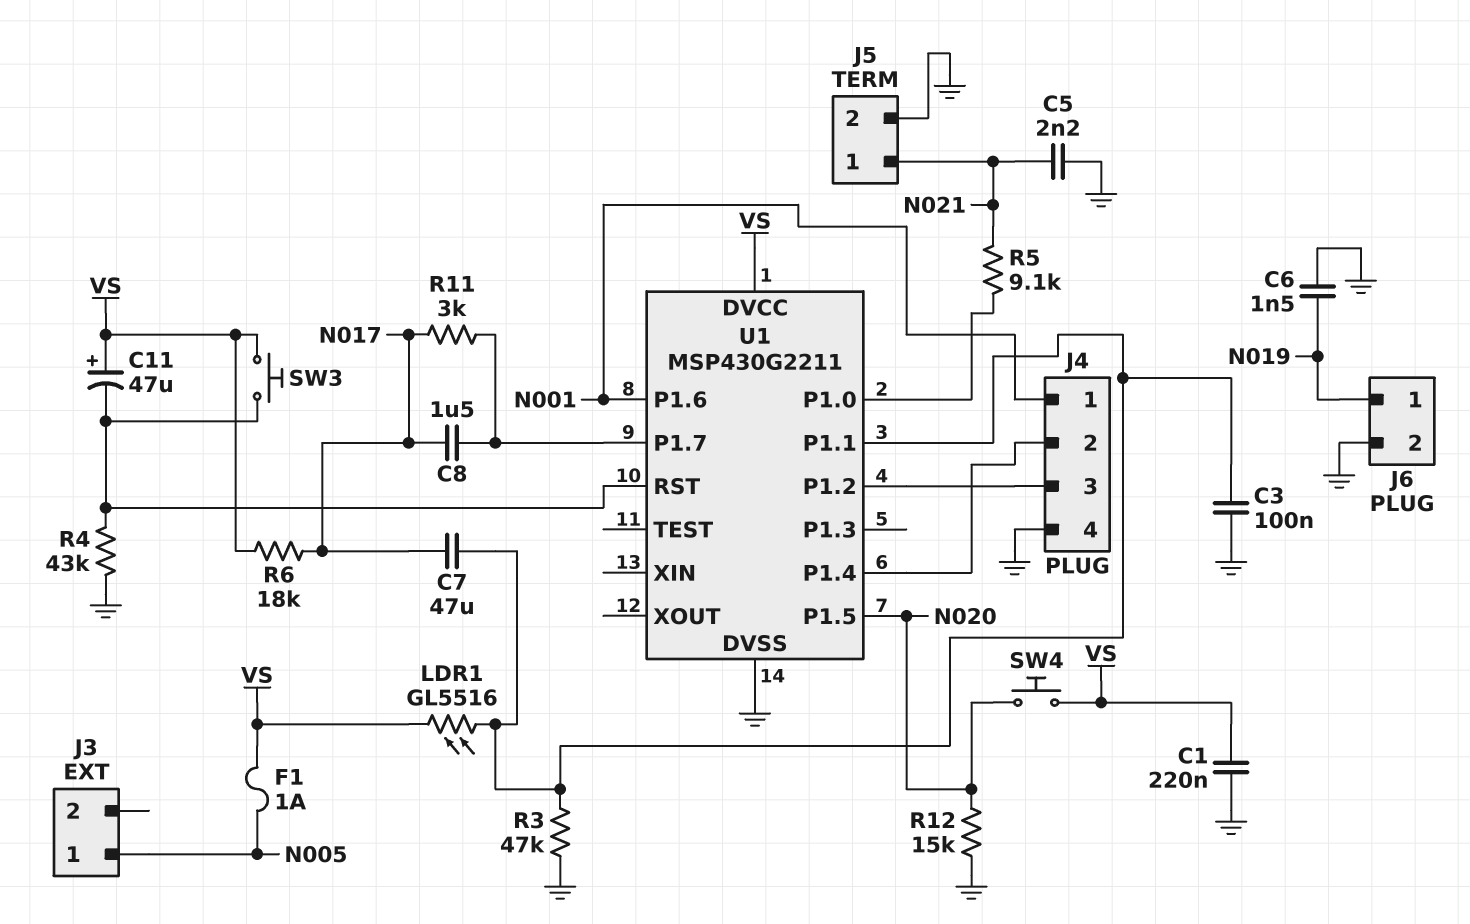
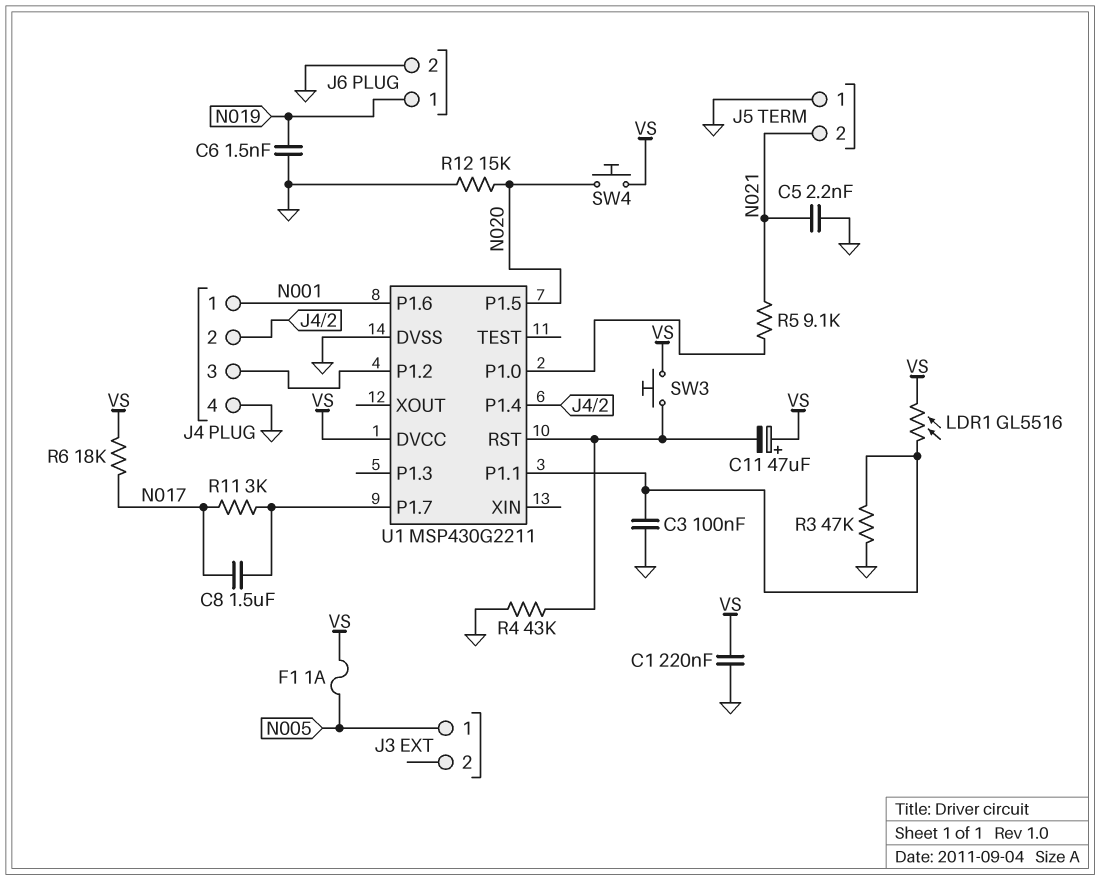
C7: 47uF (N017, U1/P1.1) -> none
J5 pin 1: N021 -> GND
J5 pin 2: GND -> N021

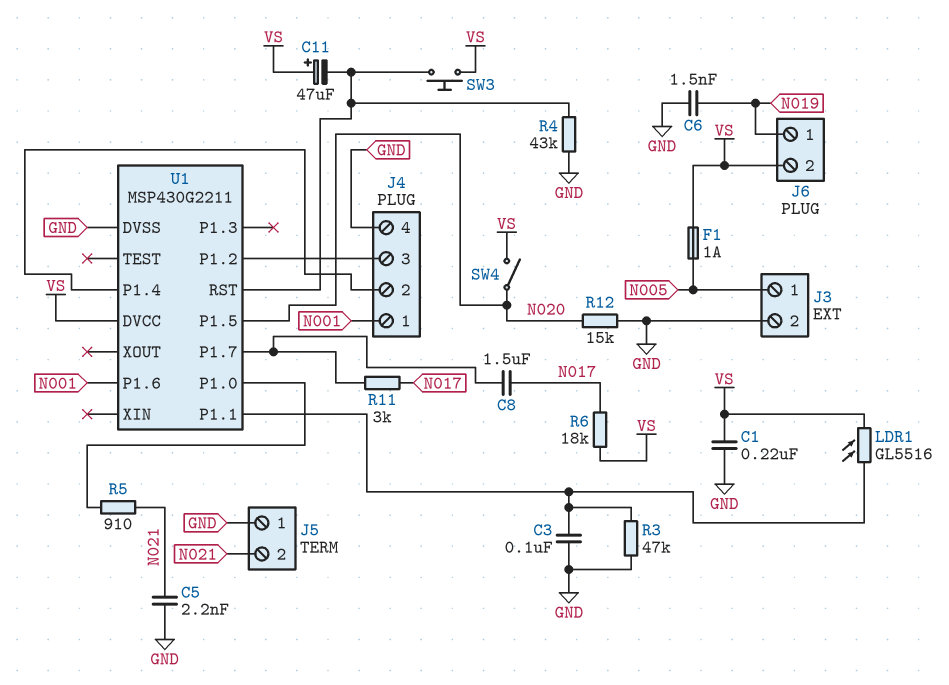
J3 pin 2: none -> GND
J6 pin 2: GND -> VS
R5: 9.1k (N021, U1/P1.0) -> 910 (N021, U1/P1.0)
SW4: button (N020, VS) -> switch (N020, VS)

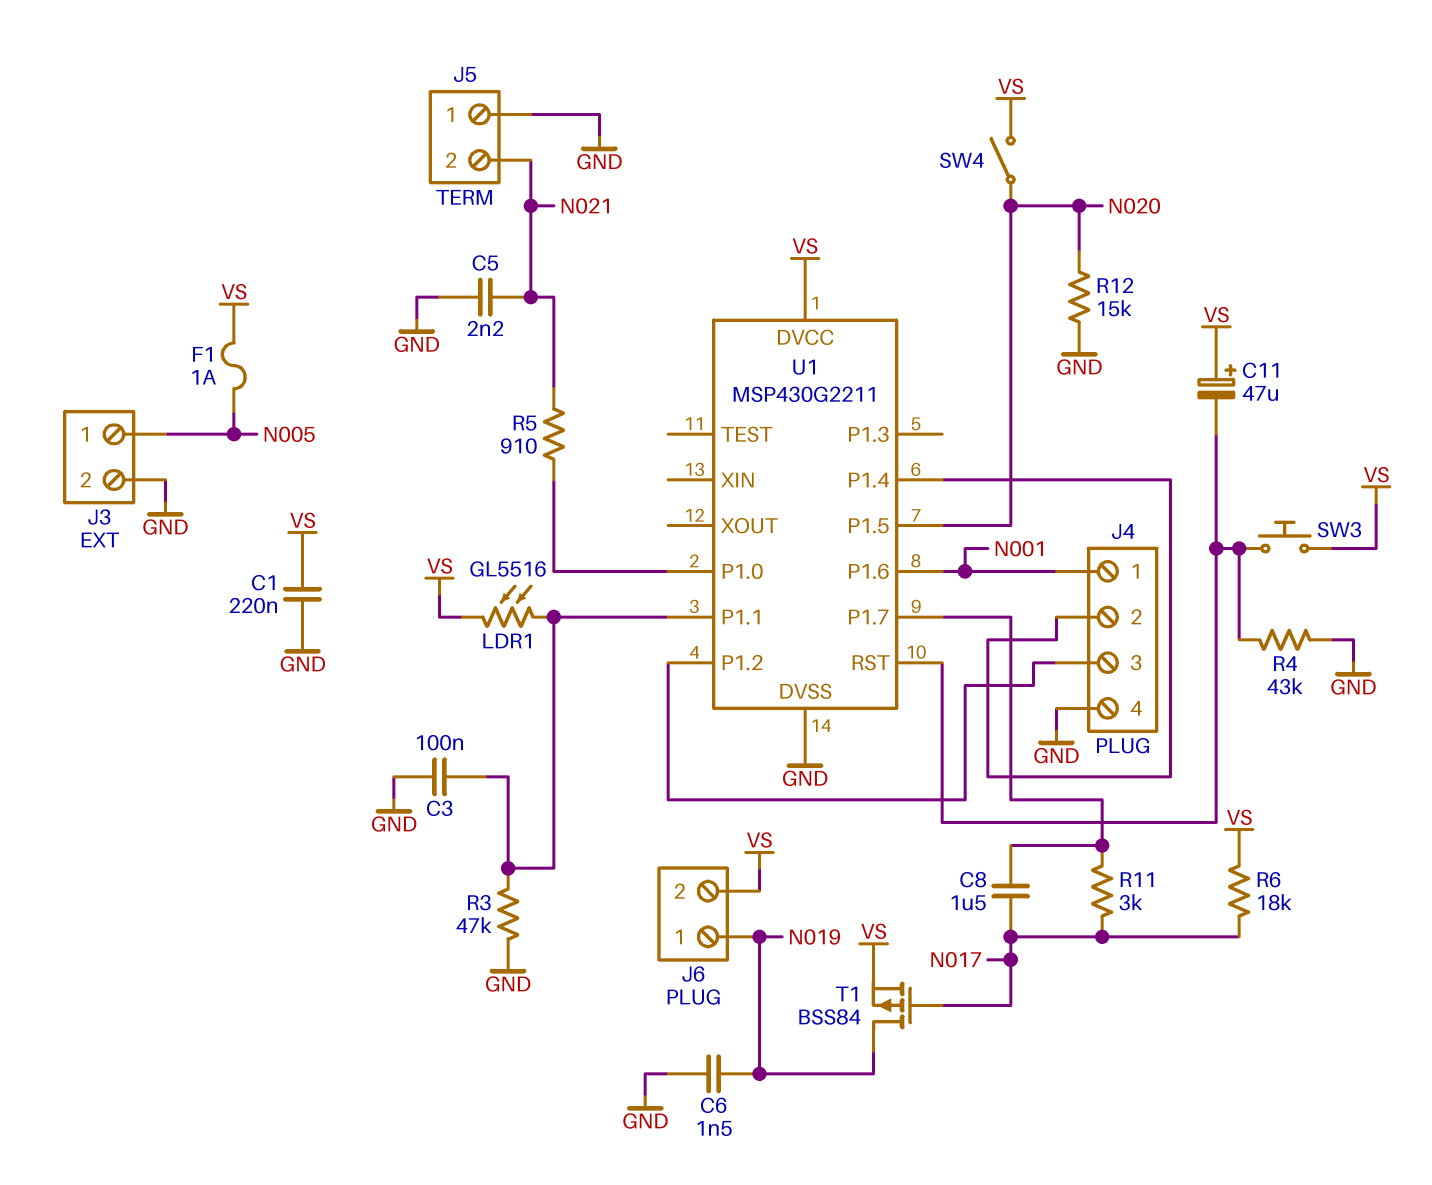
T1: none -> PMOS BSS84 (G N017, D N019, S VS)

